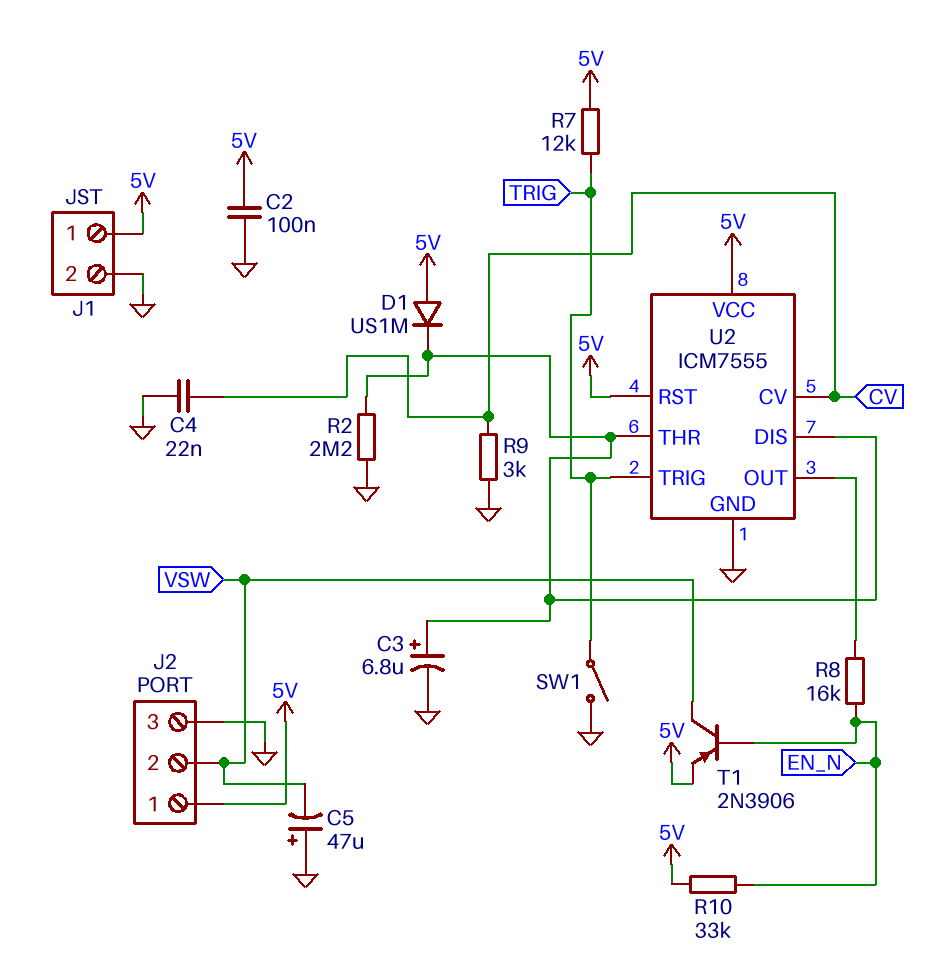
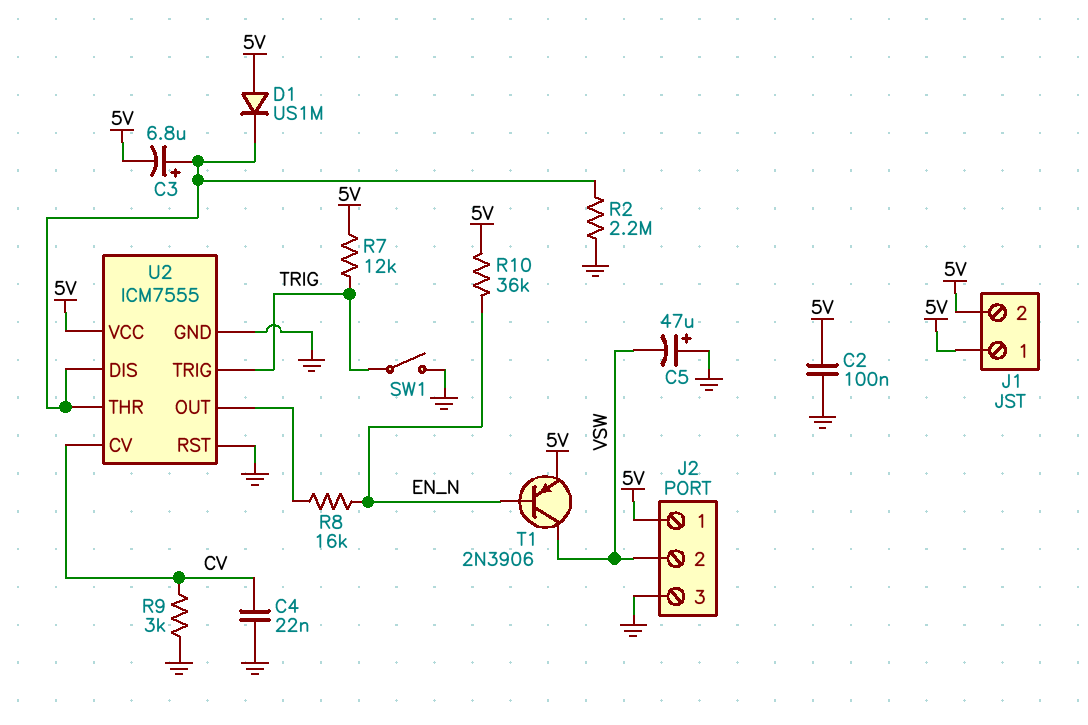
C3: 6.8uF (plus U2/DIS, minus GND) -> 6.8uF (plus U2/DIS, minus 5V)
J1 pin 2: GND -> 5V
R10: 33k (5V, EN_N) -> 36k (5V, EN_N)
U2 pin RST: 5V -> GND

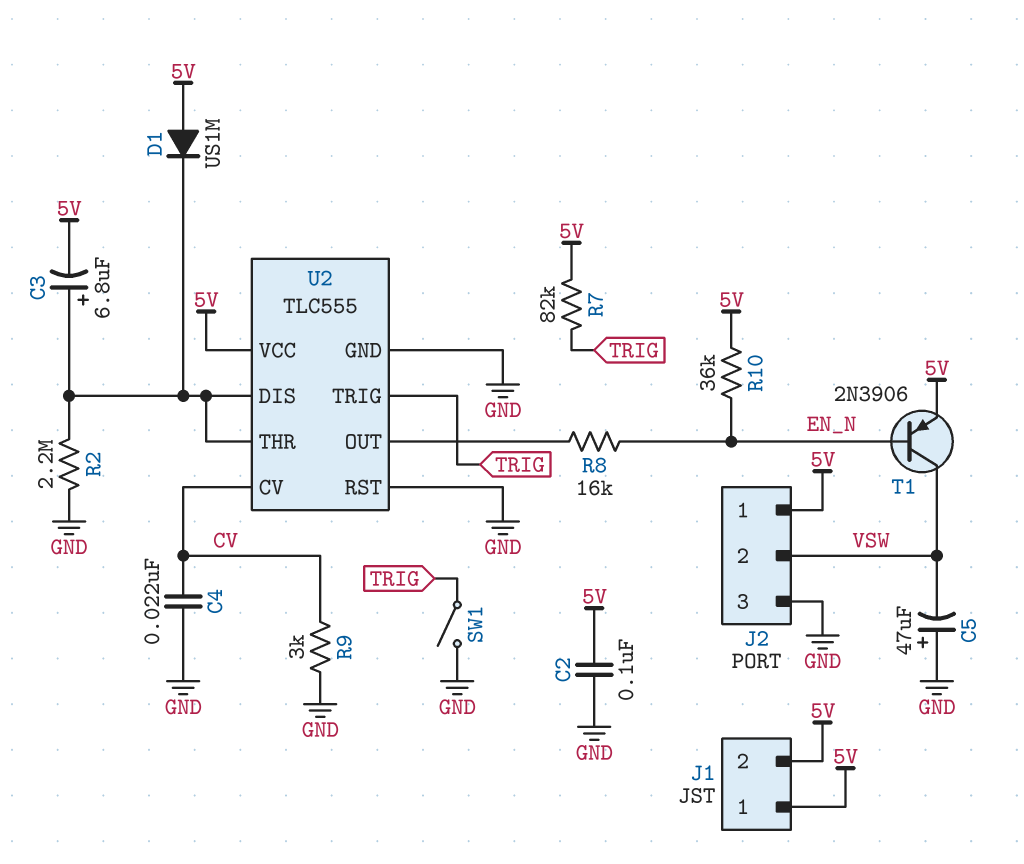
R7: 12k (5V, TRIG) -> 82k (5V, TRIG)
U2: ICM7555 -> TLC555

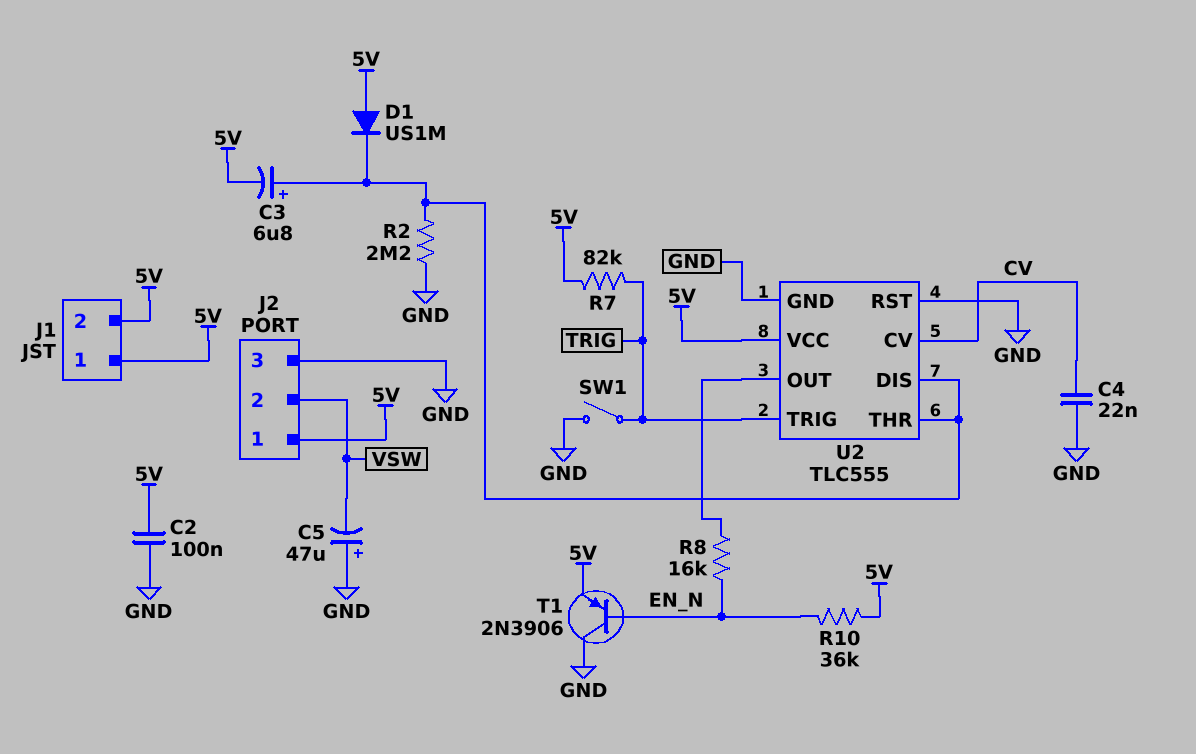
R9: 3k (CV, GND) -> none
T1: PNP 2N3906 (B EN_N, C VSW, E 5V) -> PNP 2N3906 (B EN_N, C GND, E 5V)

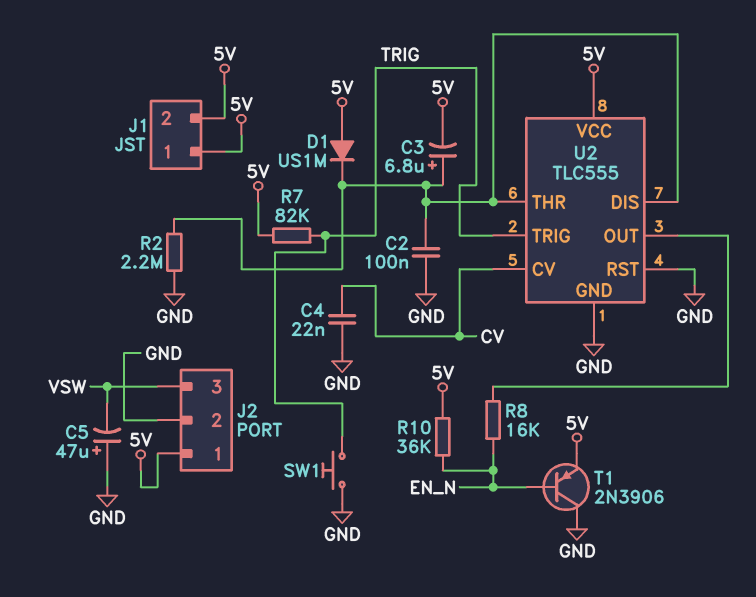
C2: 100nF (5V, GND) -> 100nF (GND, U2/DIS)
J2 pin 2: VSW -> GND
J2 pin 3: GND -> VSW
SW1: switch (GND, TRIG) -> button (GND, TRIG)

